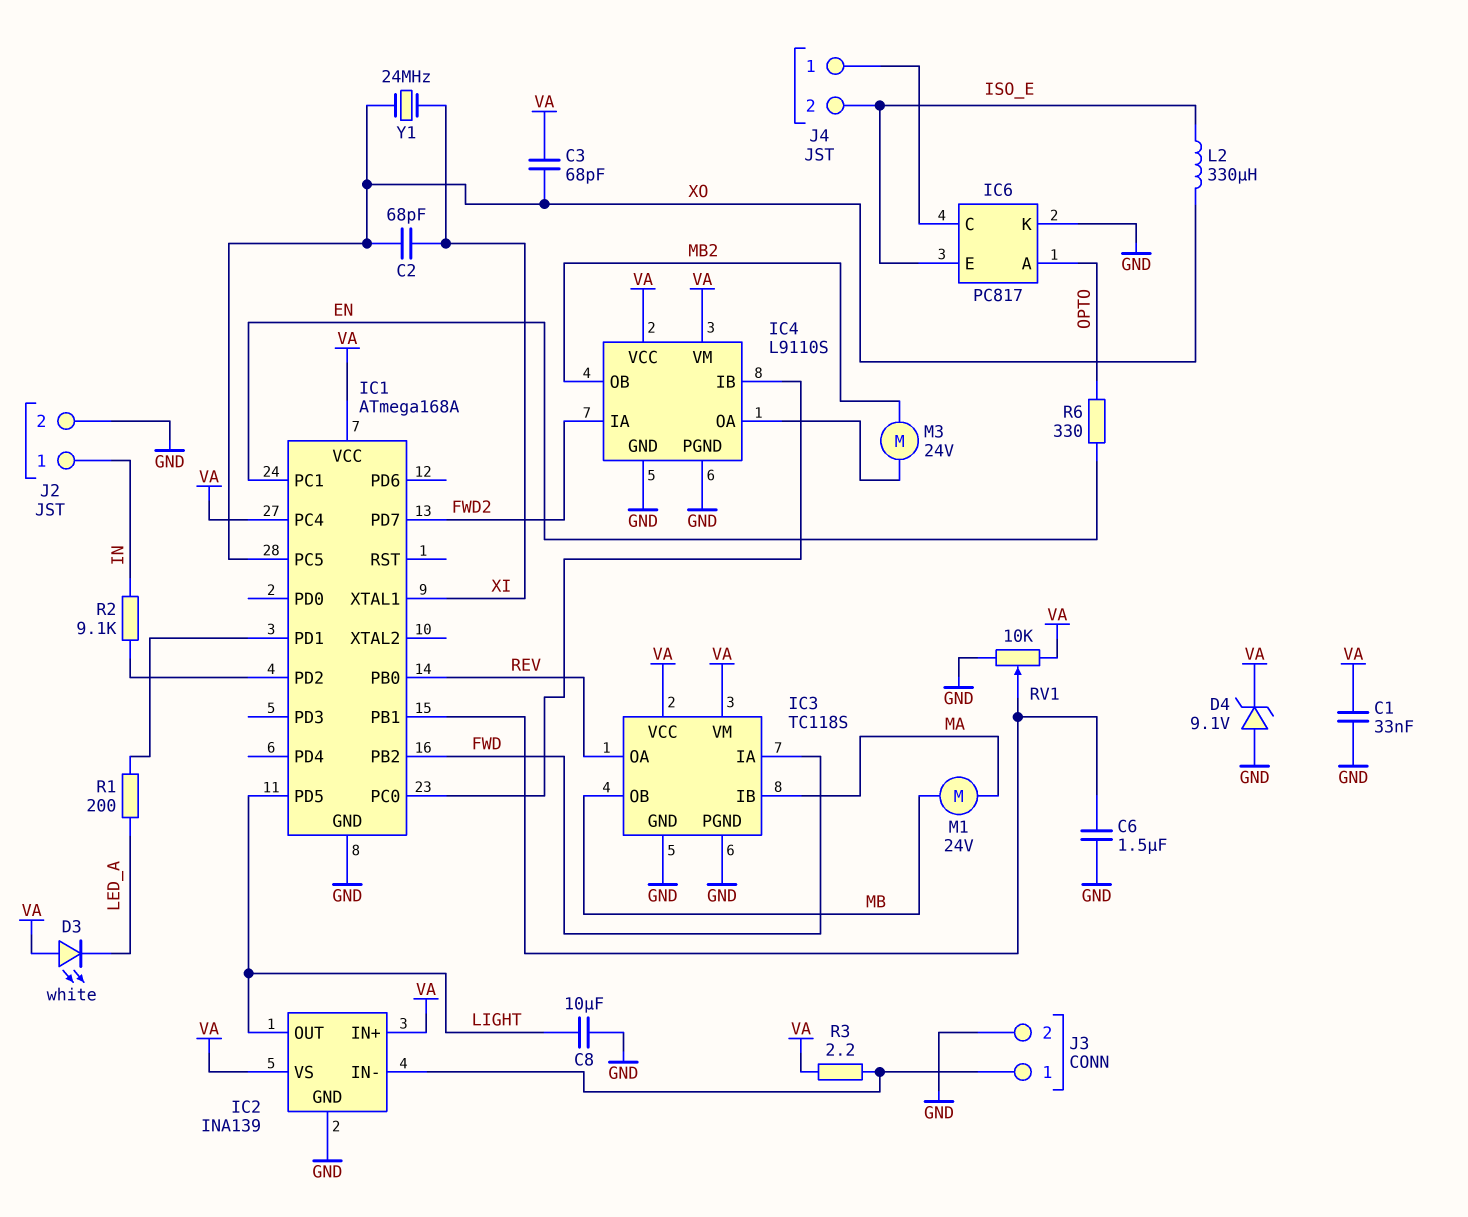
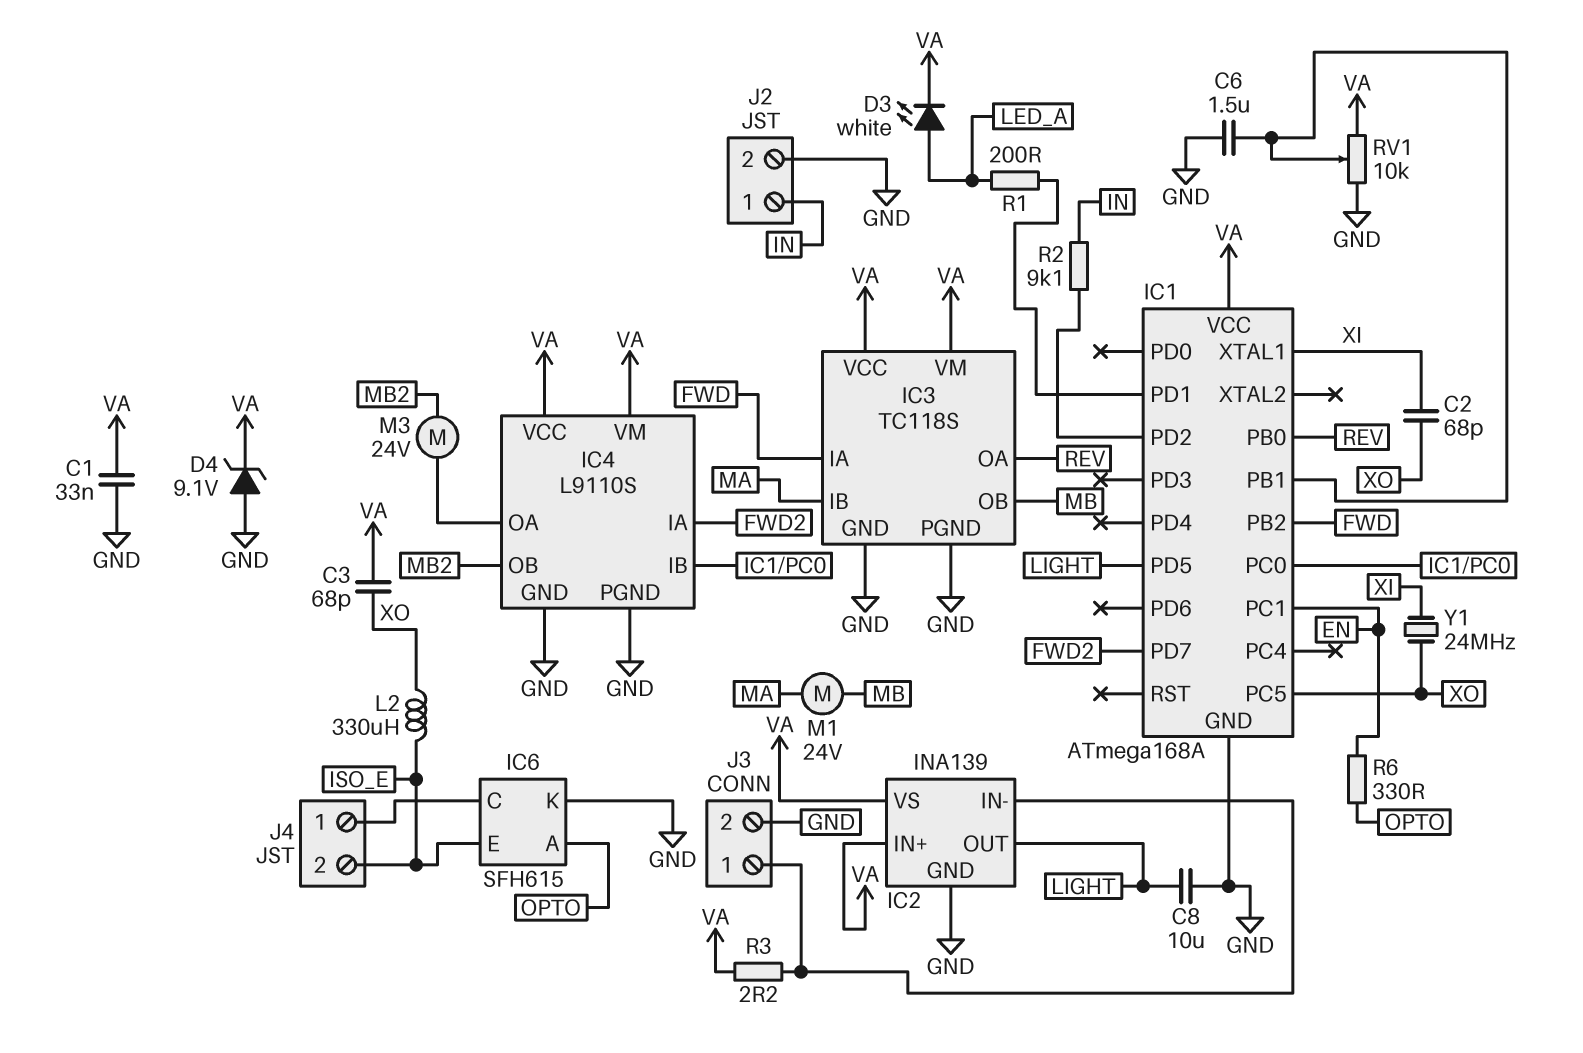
D3: LED white (A VA, K LED_A) -> LED white (A LED_A, K VA)
IC1 pin PC4: VA -> none
IC6: PC817 -> SFH615

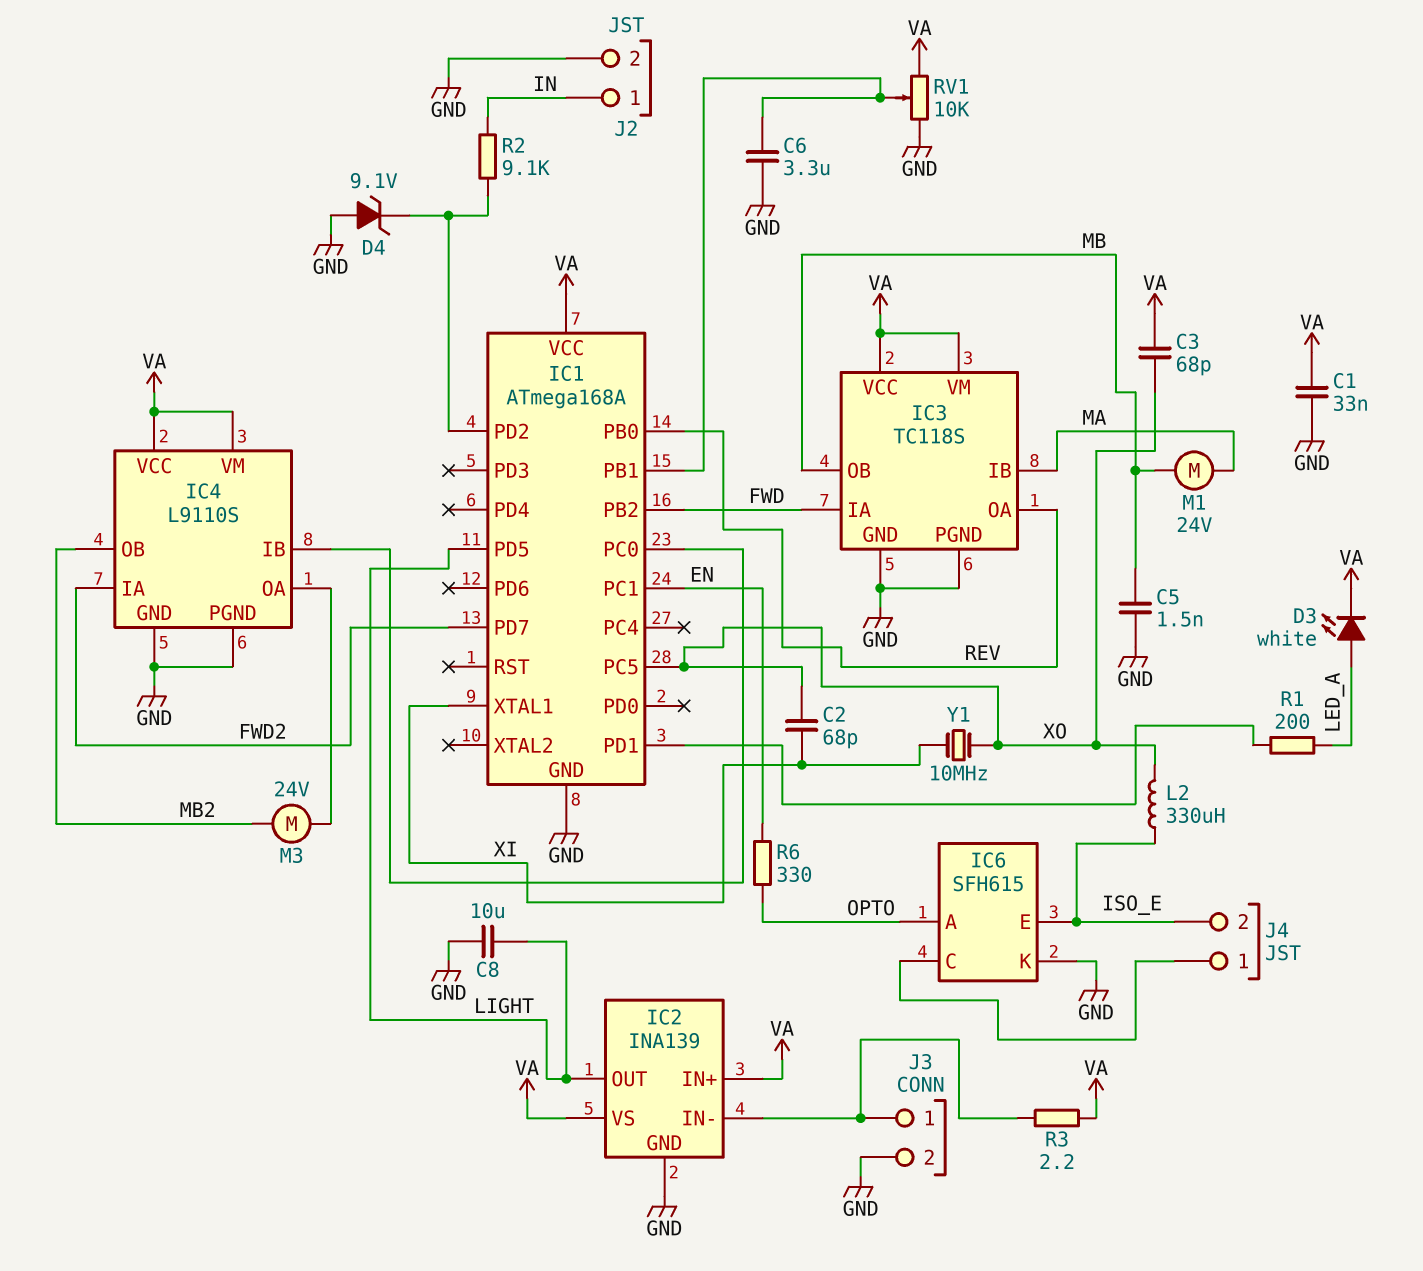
C5: none -> 1.5nF (GND, MB)
C6: 1.5uF (GND, IC1/PB1) -> 3.3uF (GND, IC1/PB1)
D4: zener 9.1V (A GND, K VA) -> zener 9.1V (A GND, K IC1/PD2)
Y1: 24MHz (XI, XO) -> 10MHz (XI, XO)

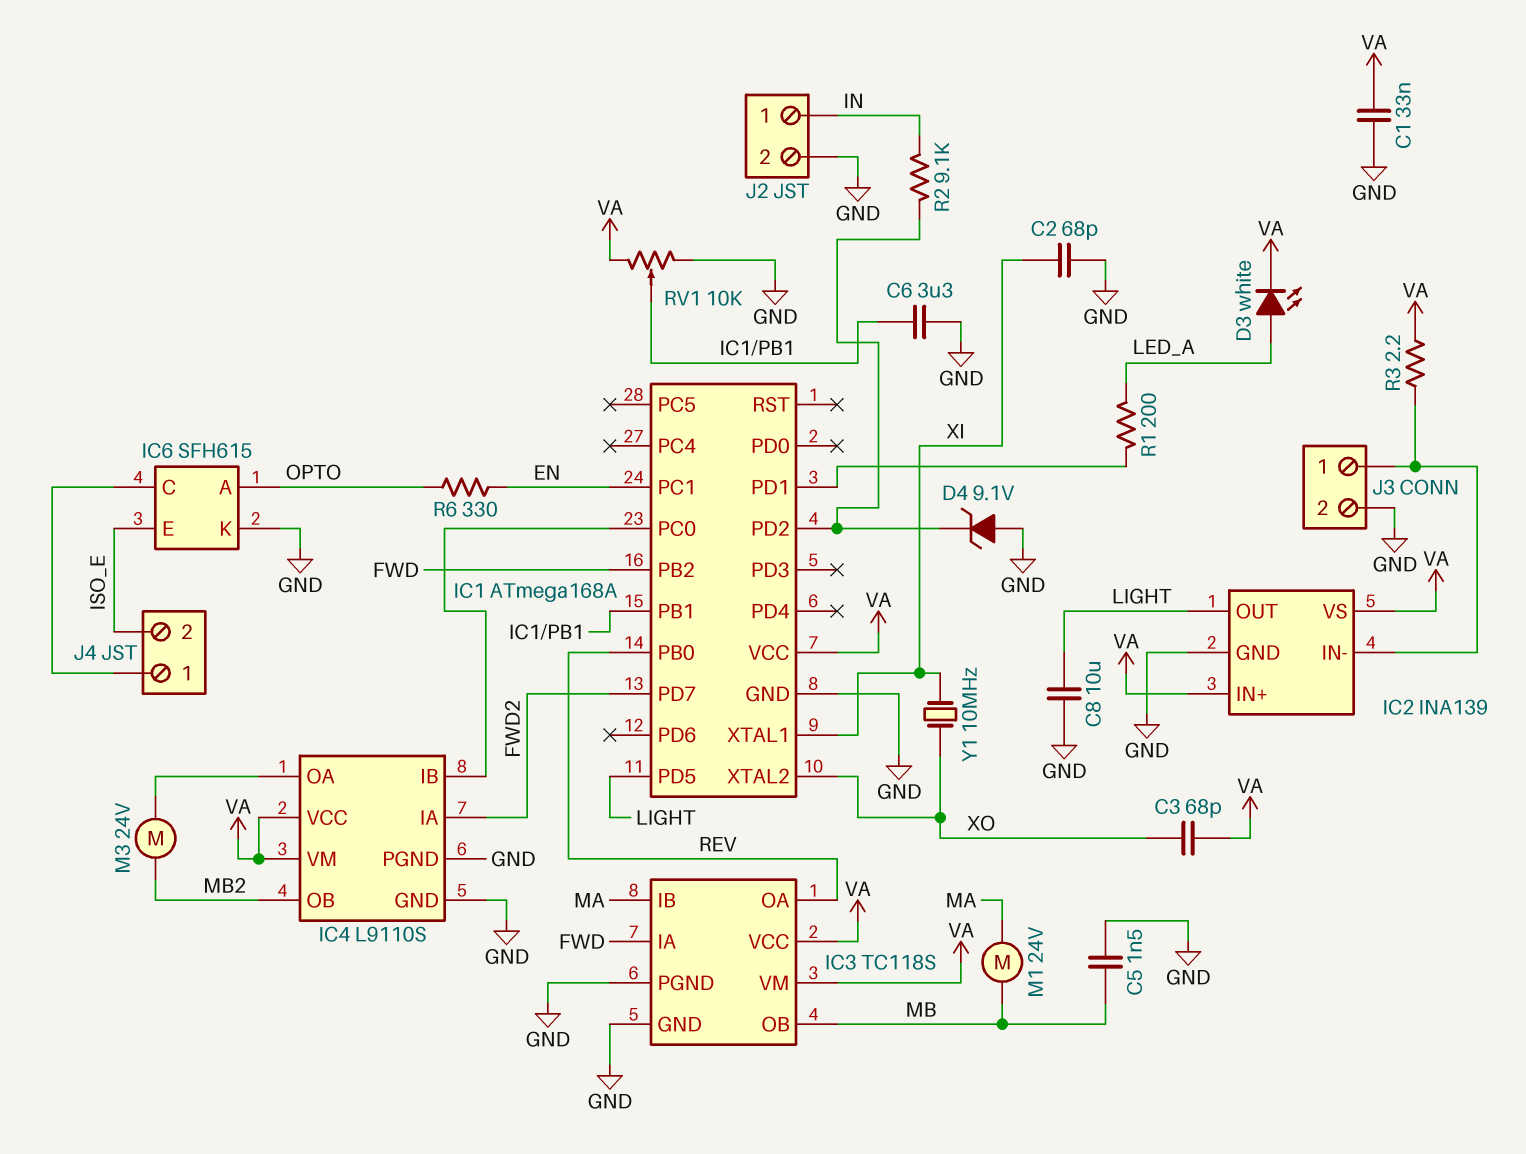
C2: 68pF (XI, XO) -> 68pF (GND, XI)
IC1 pin PC5: XO -> none
IC1 pin XTAL2: none -> XO
L2: 330uH (ISO_E, XO) -> none

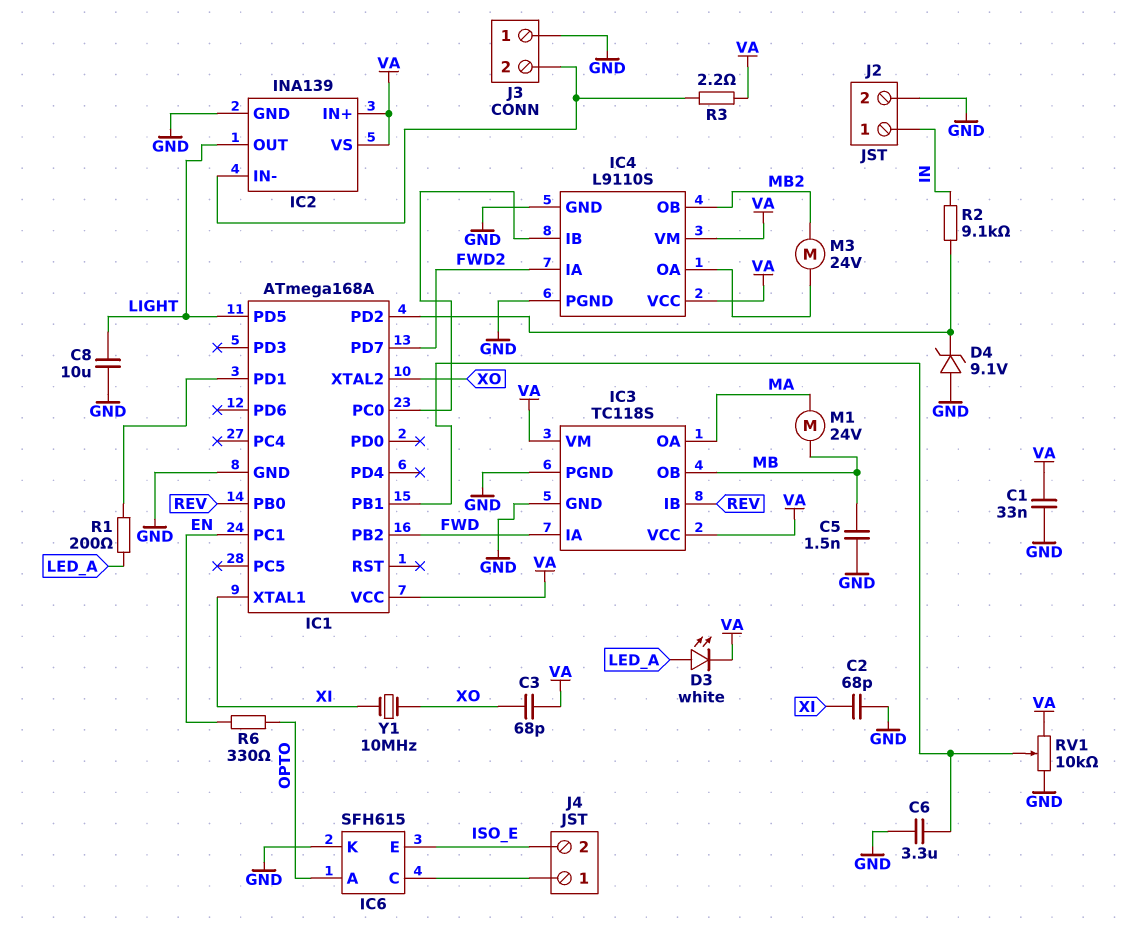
IC3 pin IB: MA -> REV
IC3 pin OA: REV -> MA
J3 pin 1: IC2/IN- -> GND
J3 pin 2: GND -> IC2/IN-

